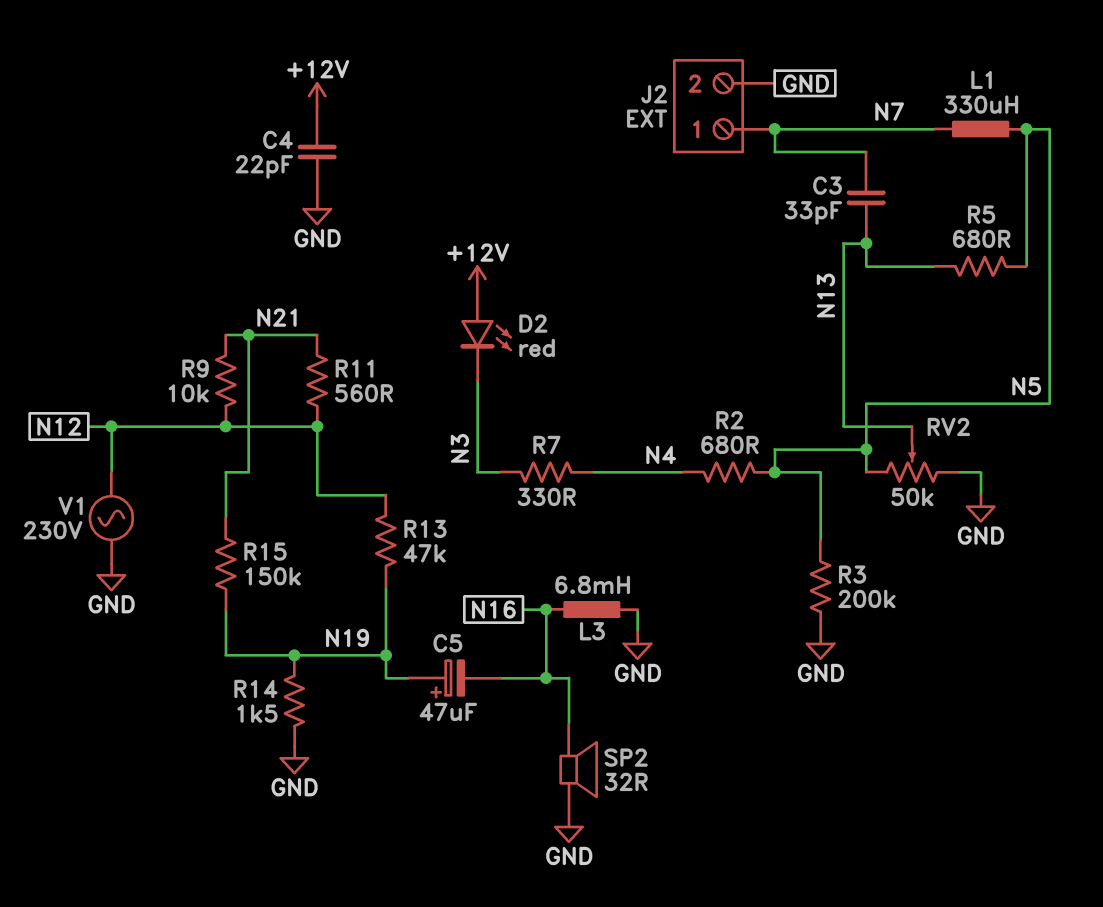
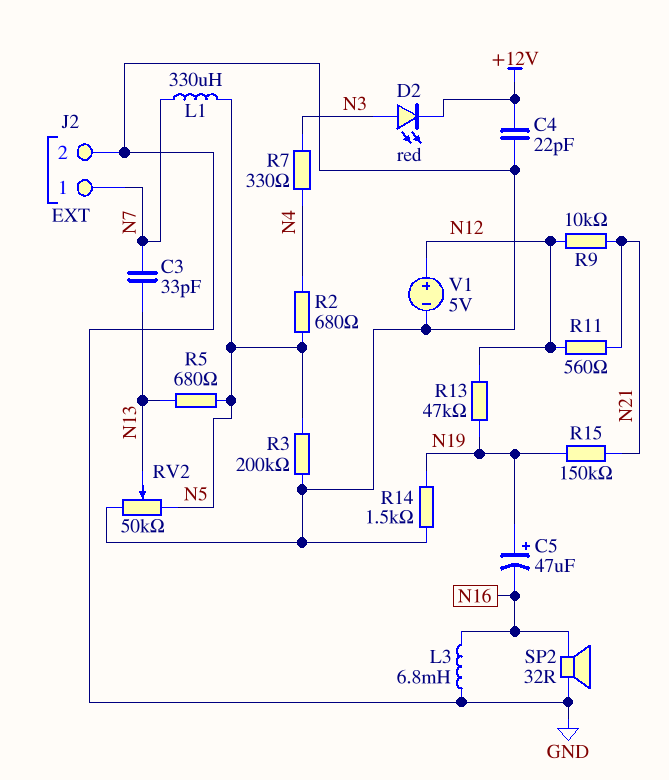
D2: LED red (A +12V, K N3) -> LED red (A N3, K +12V)
V1: AC 230V (GND, N12) -> 5V (plus N12, minus GND)

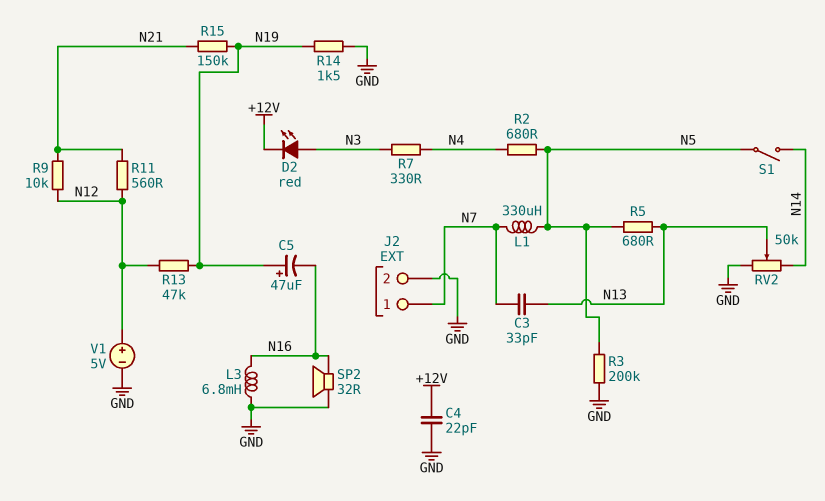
RV2: 50k (GND, N5, wiper N13) -> 50k (GND, N14, wiper N13)
S1: none -> switch (N5, N14)

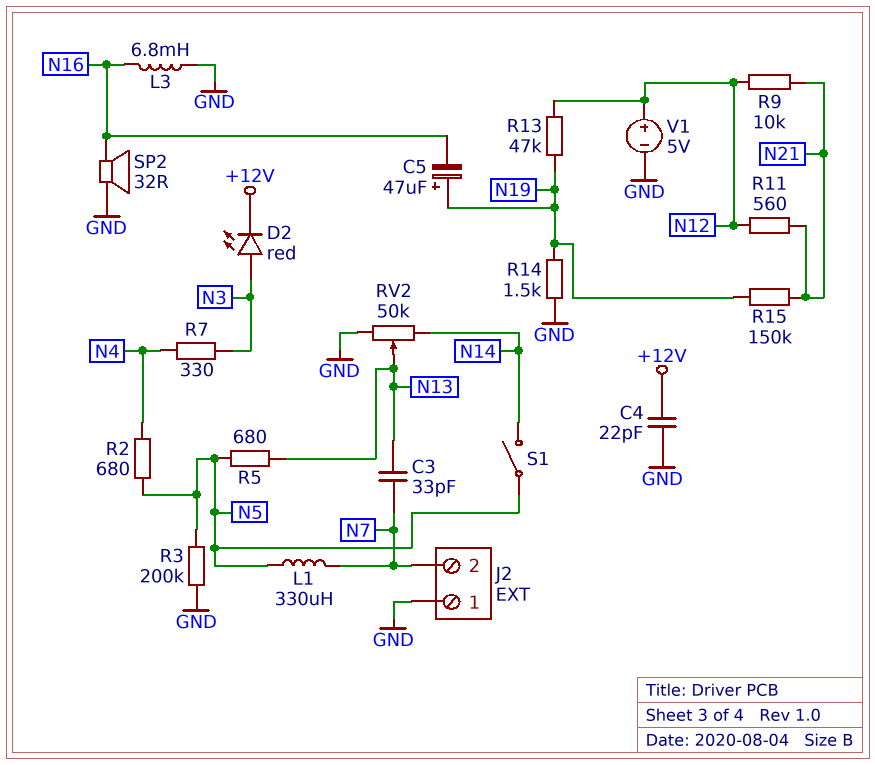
J2 pin 1: N7 -> GND
J2 pin 2: GND -> N7

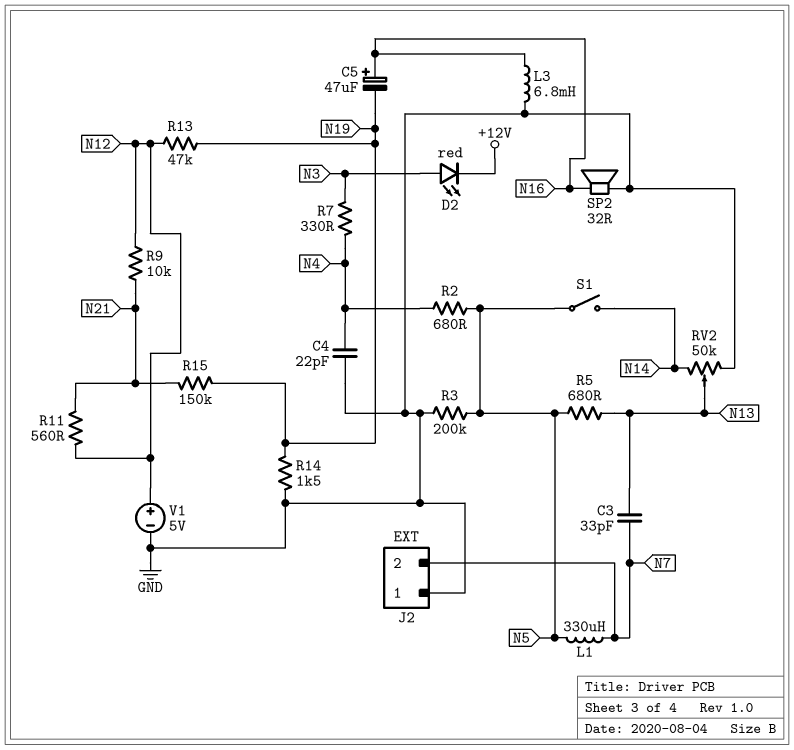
C4: 22pF (+12V, GND) -> 22pF (GND, N4)
C5: 47uF (plus N19, minus N16) -> 47uF (plus N16, minus N19)

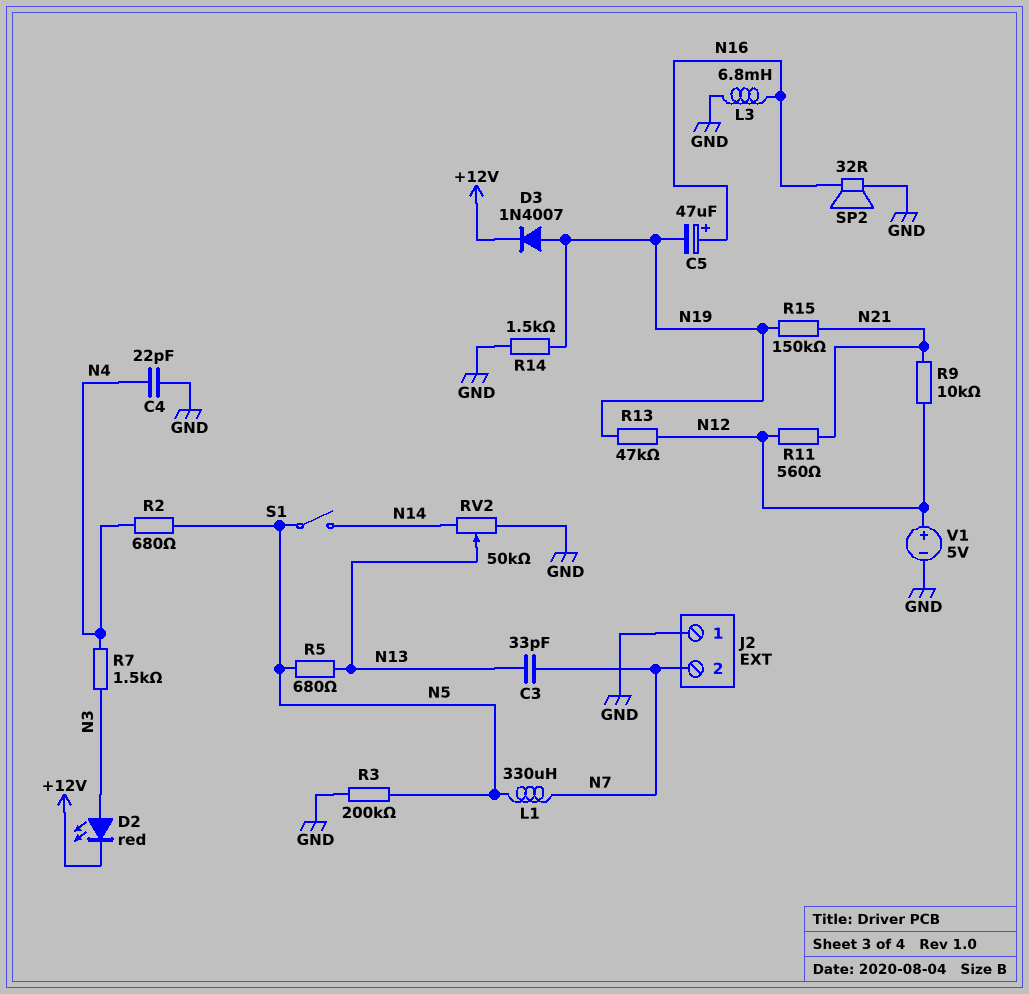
D3: none -> diode 1N4007 (A N19, K +12V)
R7: 330 (N3, N4) -> 1.5k (N3, N4)

